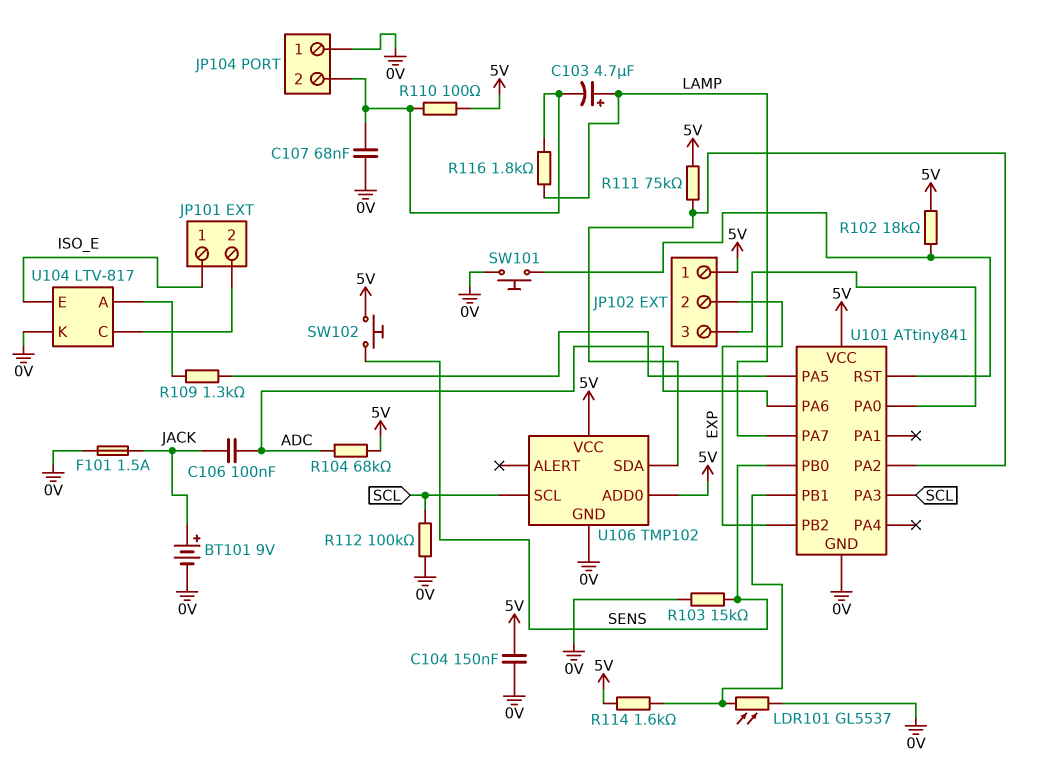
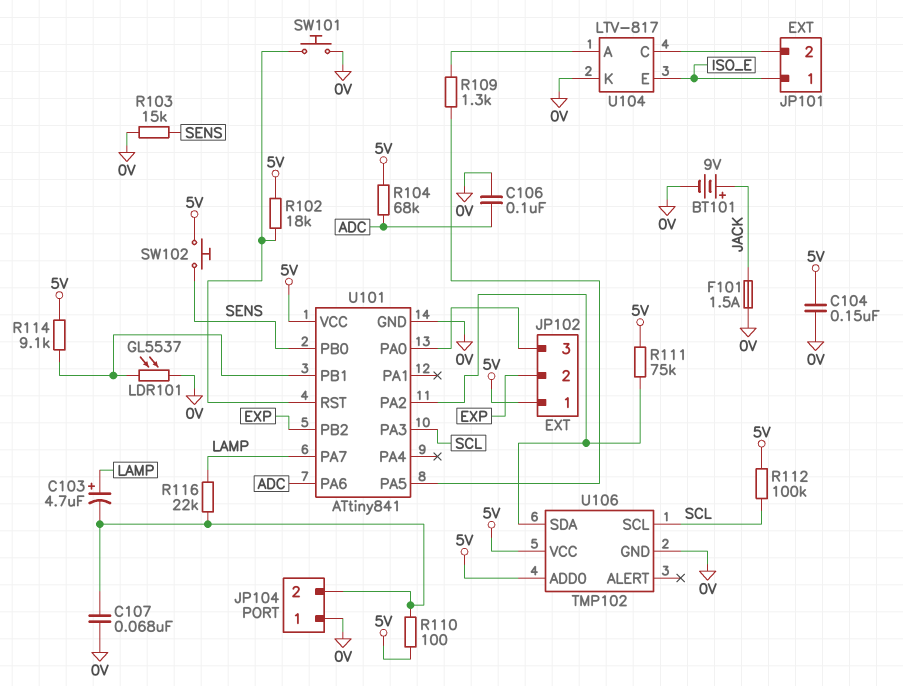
C106: 100nF (ADC, JACK) -> 100nF (0V, ADC)
R112: 100k (0V, SCL) -> 100k (5V, SCL)
R114: 1.6k (5V, U101/PB1) -> 9.1k (5V, U101/PB1)
R116: 1.8k (JP104/2, LAMP) -> 22k (JP104/2, LAMP)

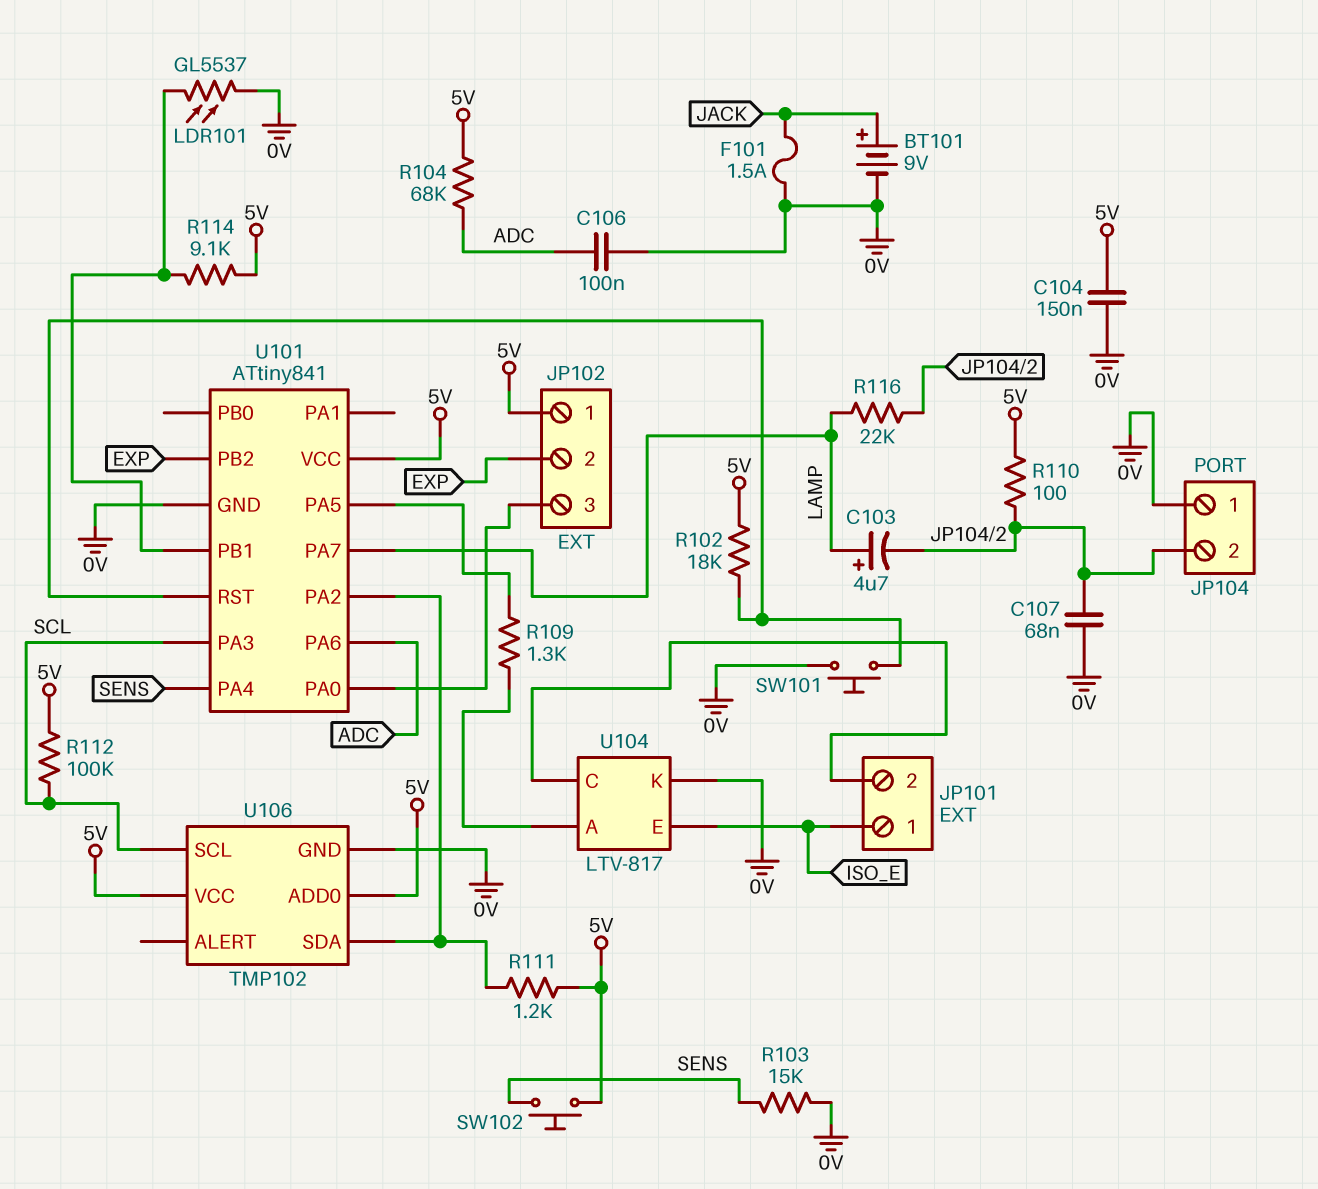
R111: 75k (5V, U101/PA2) -> 1.2k (5V, U101/PA2)
U101 pin PA4: none -> SENS
U101 pin PB0: SENS -> none

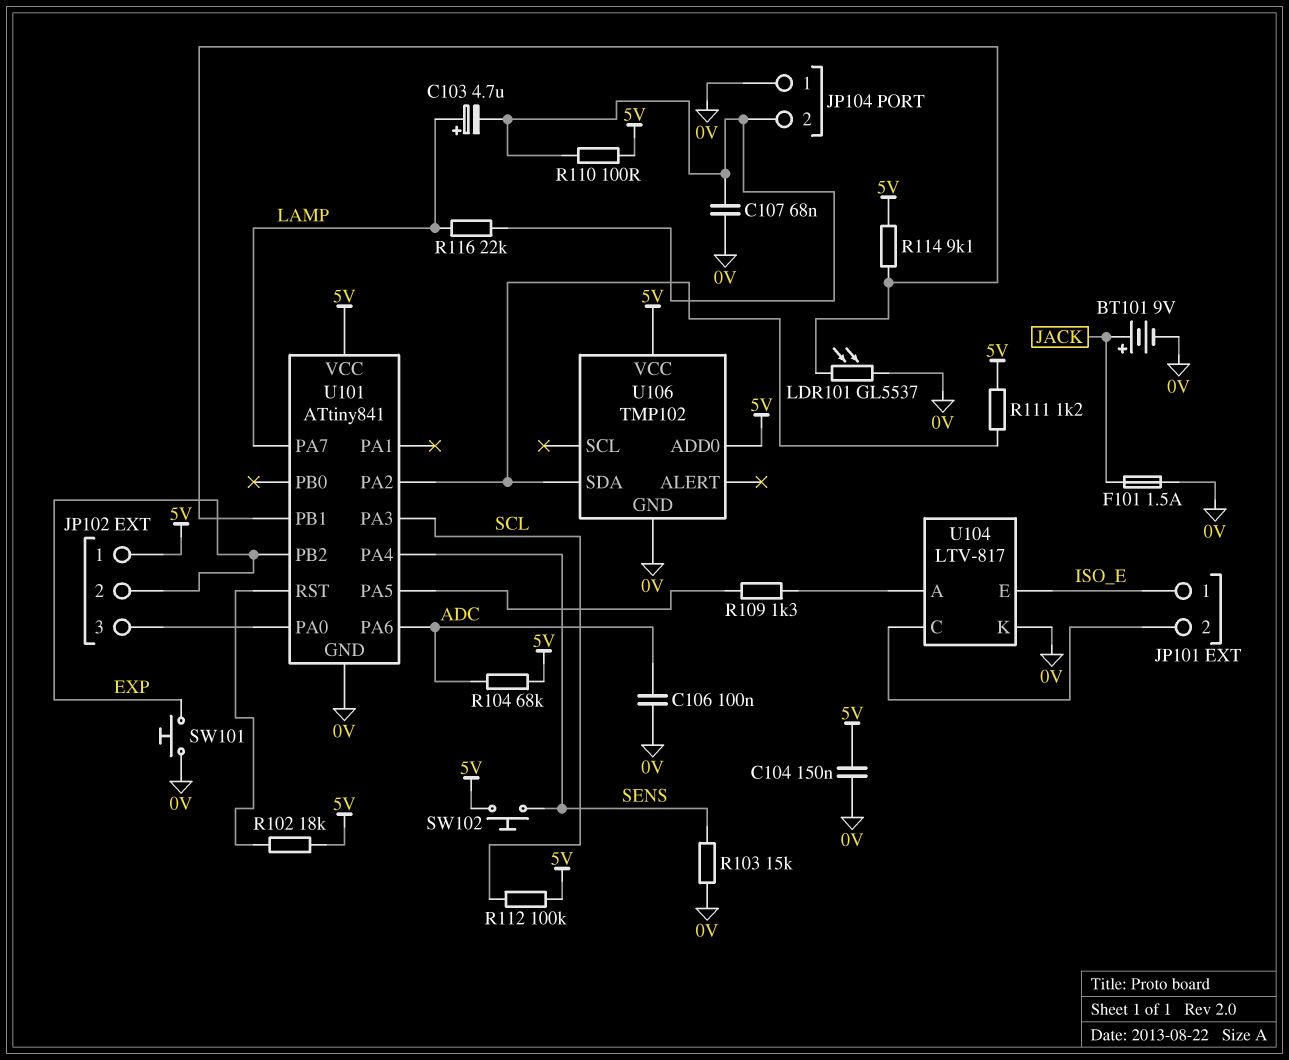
SW101: button (0V, U101/RST) -> button (0V, EXP)
U106 pin SCL: SCL -> none

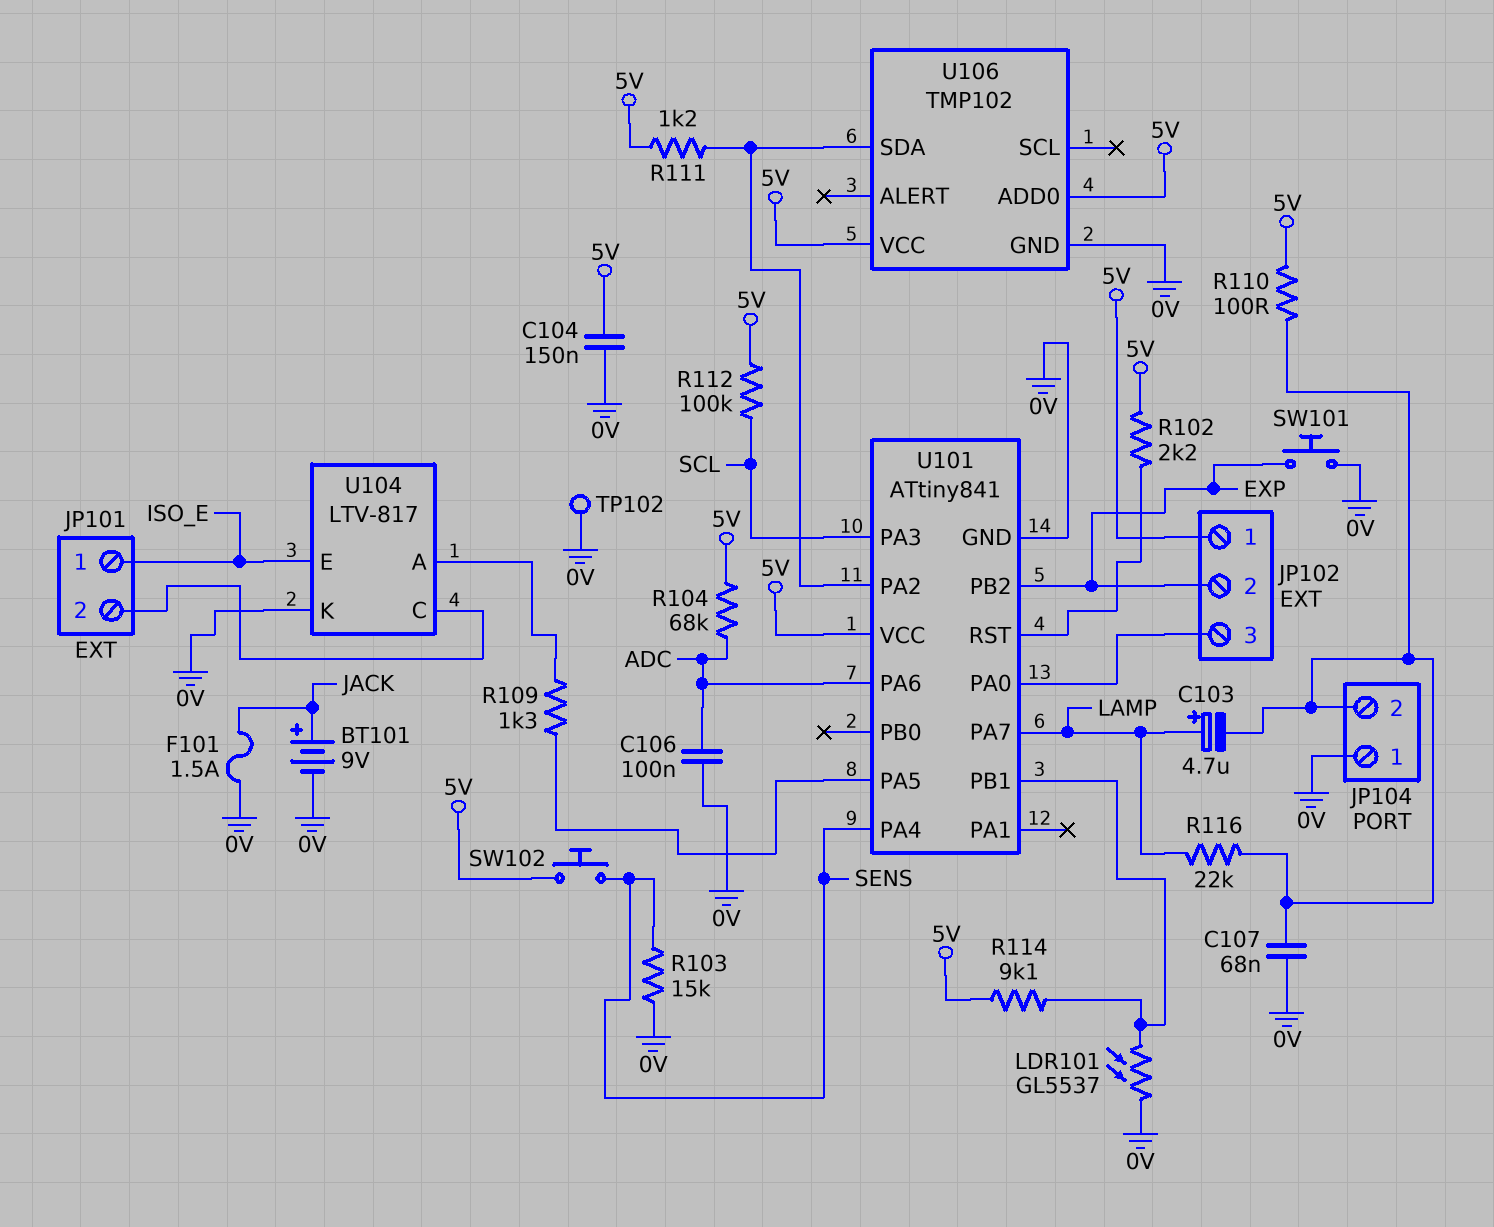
R102: 18k (5V, U101/RST) -> 2.2k (5V, U101/RST)
TP102: none -> test point (0V)

